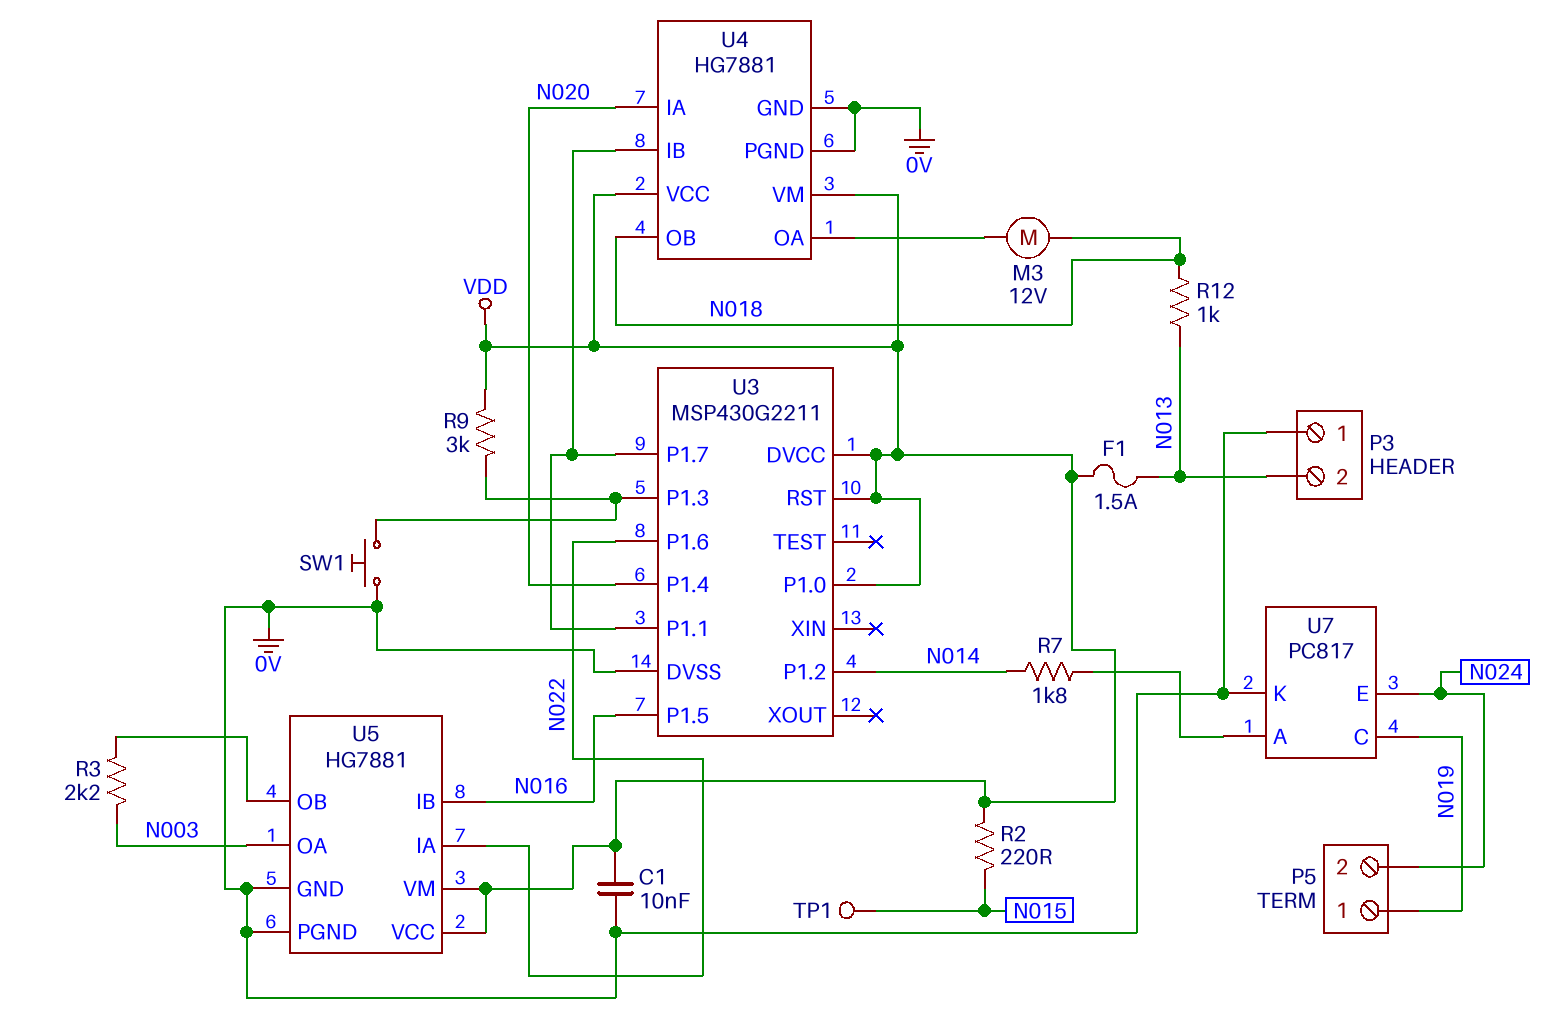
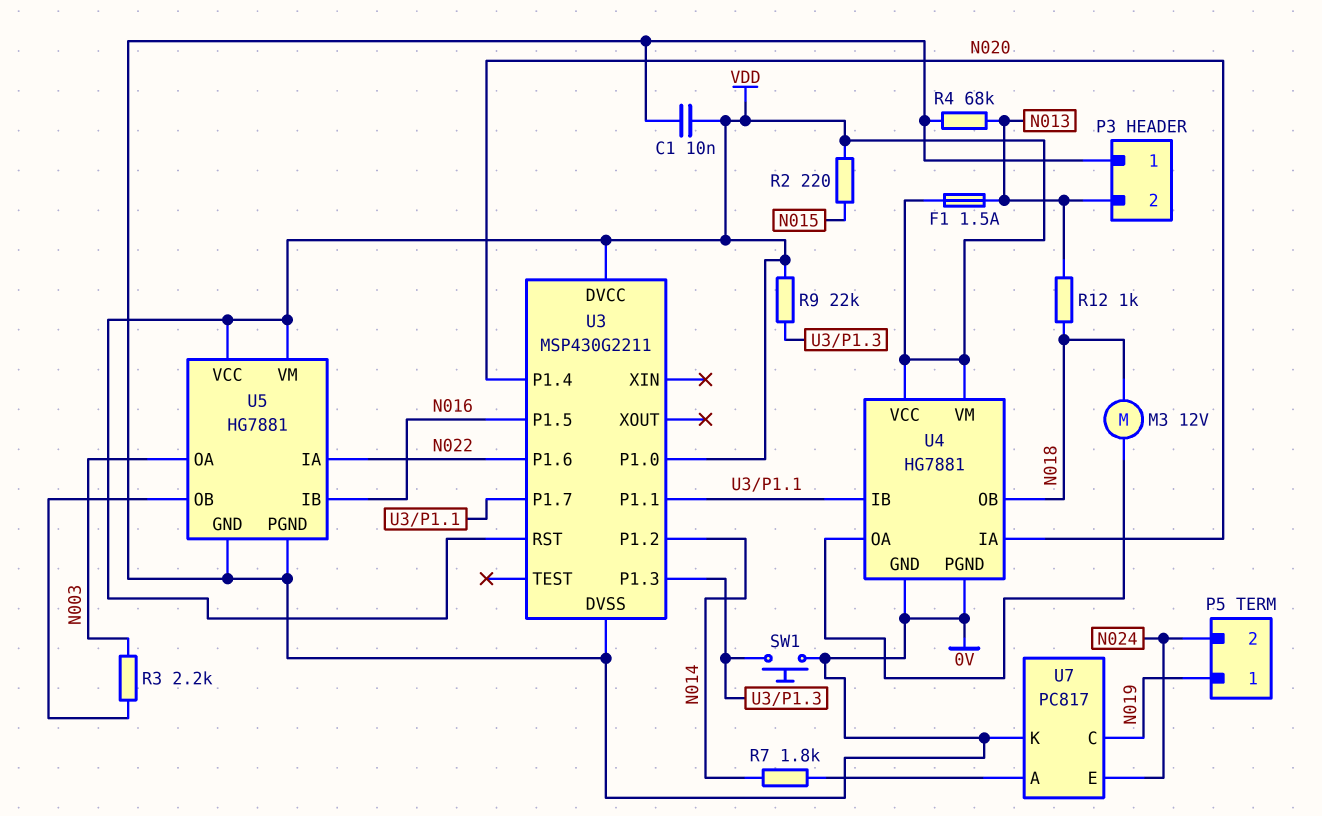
R4: none -> 68k (0V, N013)
R9: 3k (U3/P1.3, VDD) -> 22k (U3/P1.3, VDD)
TP1: test point (N015) -> none

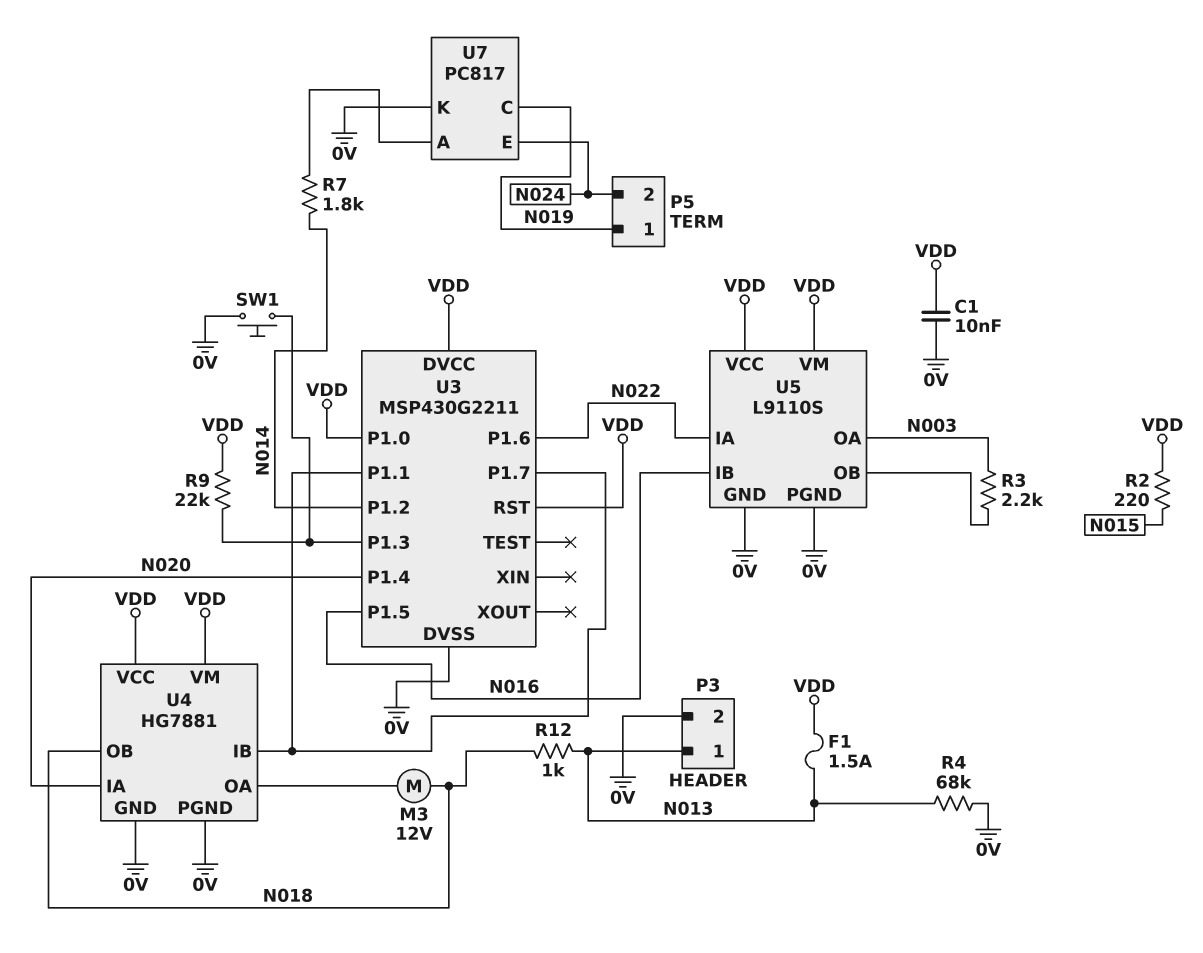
P3 pin 1: 0V -> N013
P3 pin 2: N013 -> 0V
U5: HG7881 -> L9110S

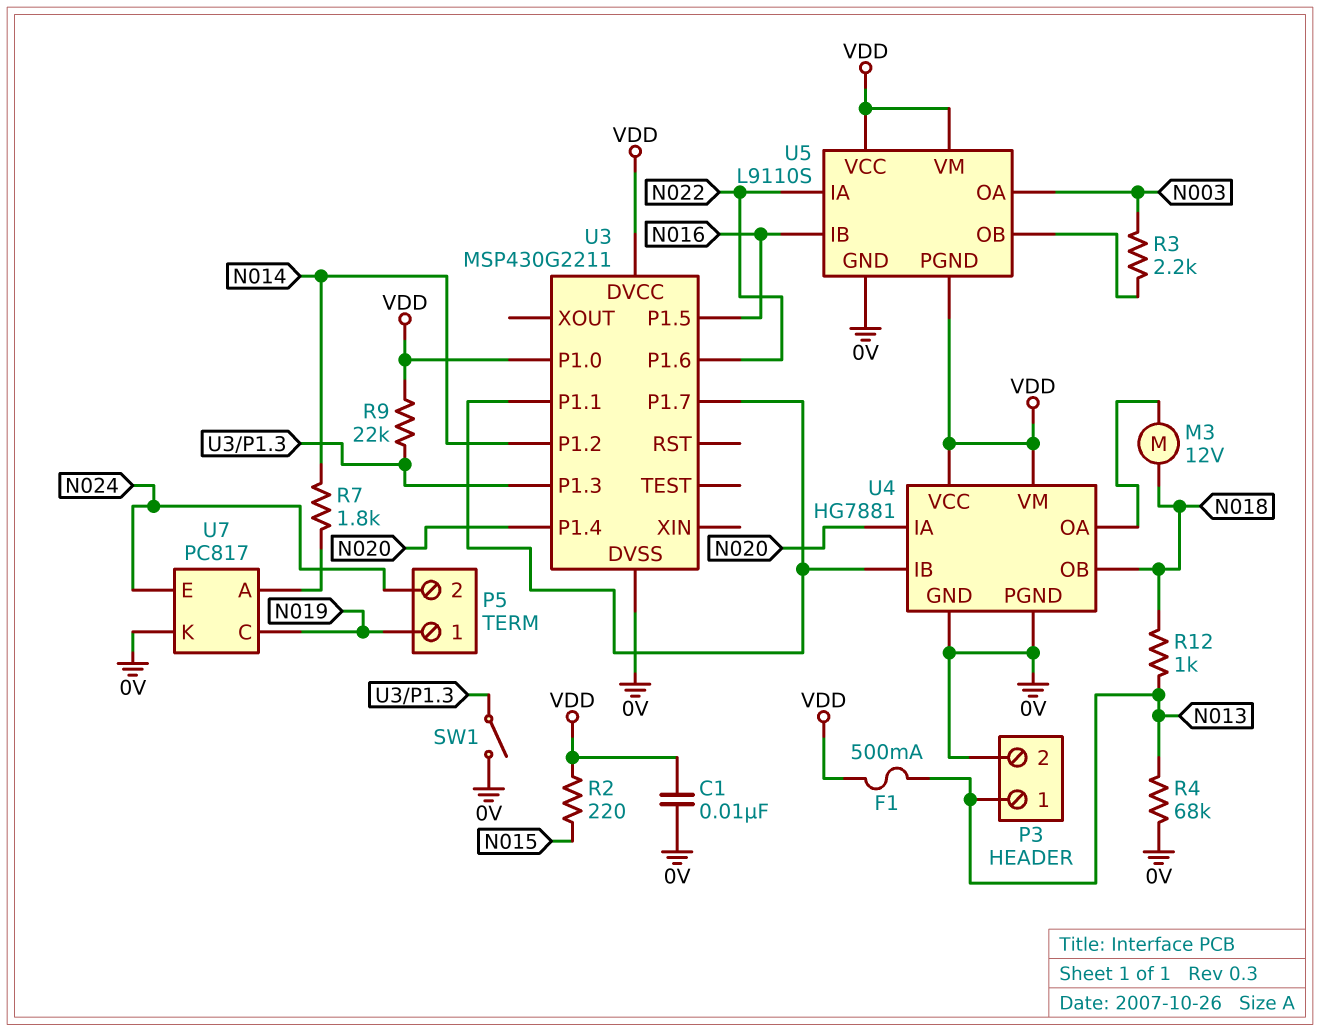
F1: 1.5A (N013, VDD) -> 500mA (N013, VDD)
SW1: button (0V, U3/P1.3) -> switch (0V, U3/P1.3)
U3 pin RST: VDD -> none
U5 pin PGND: 0V -> VDD

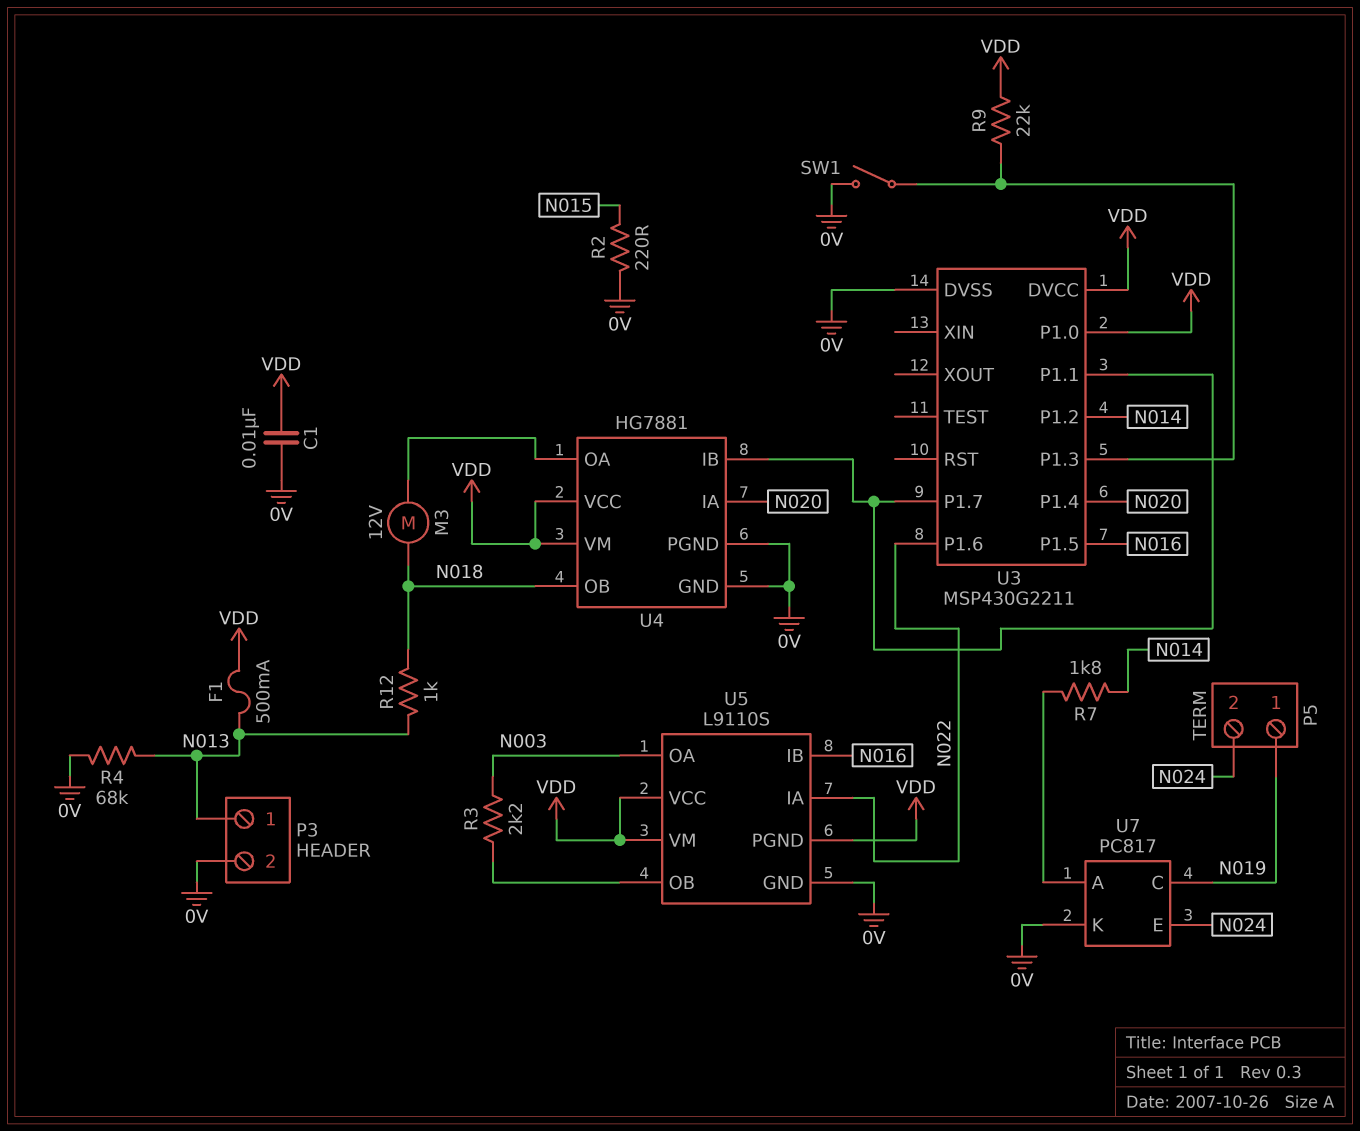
R2: 220 (N015, VDD) -> 220 (0V, N015)

